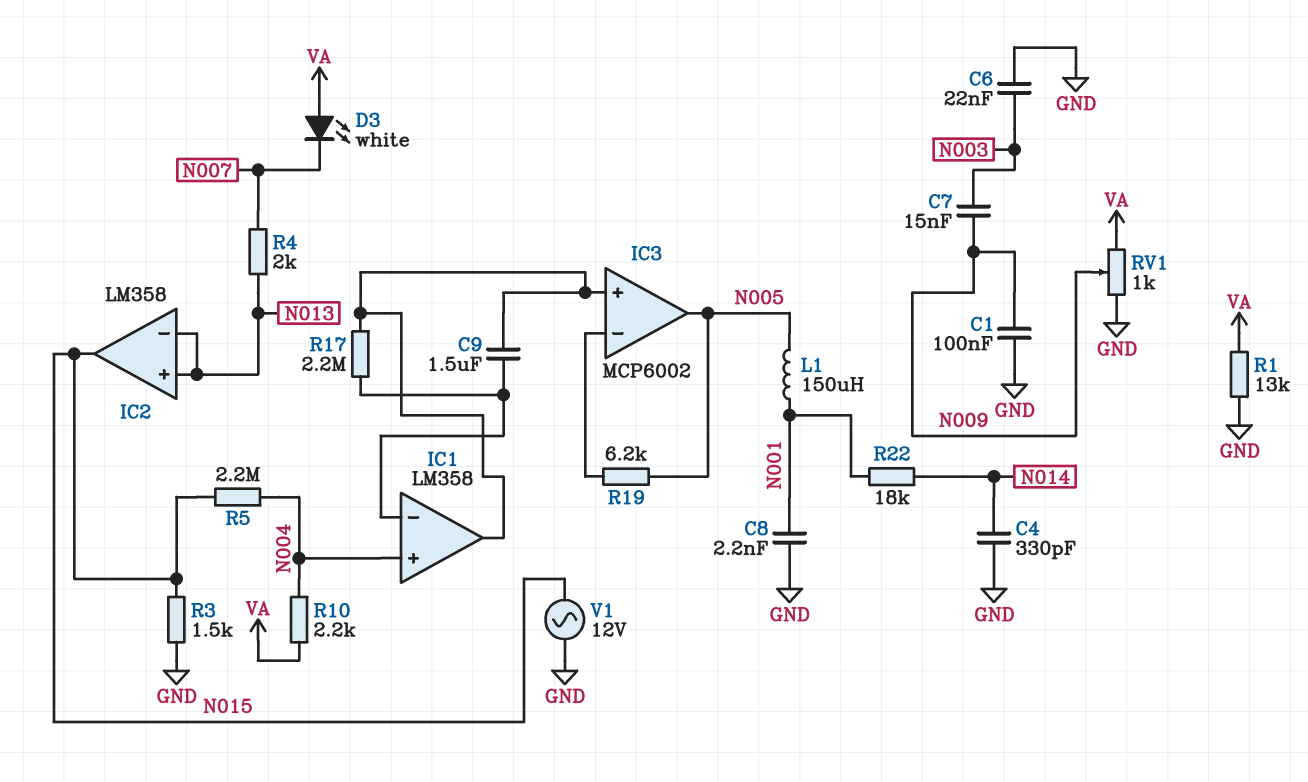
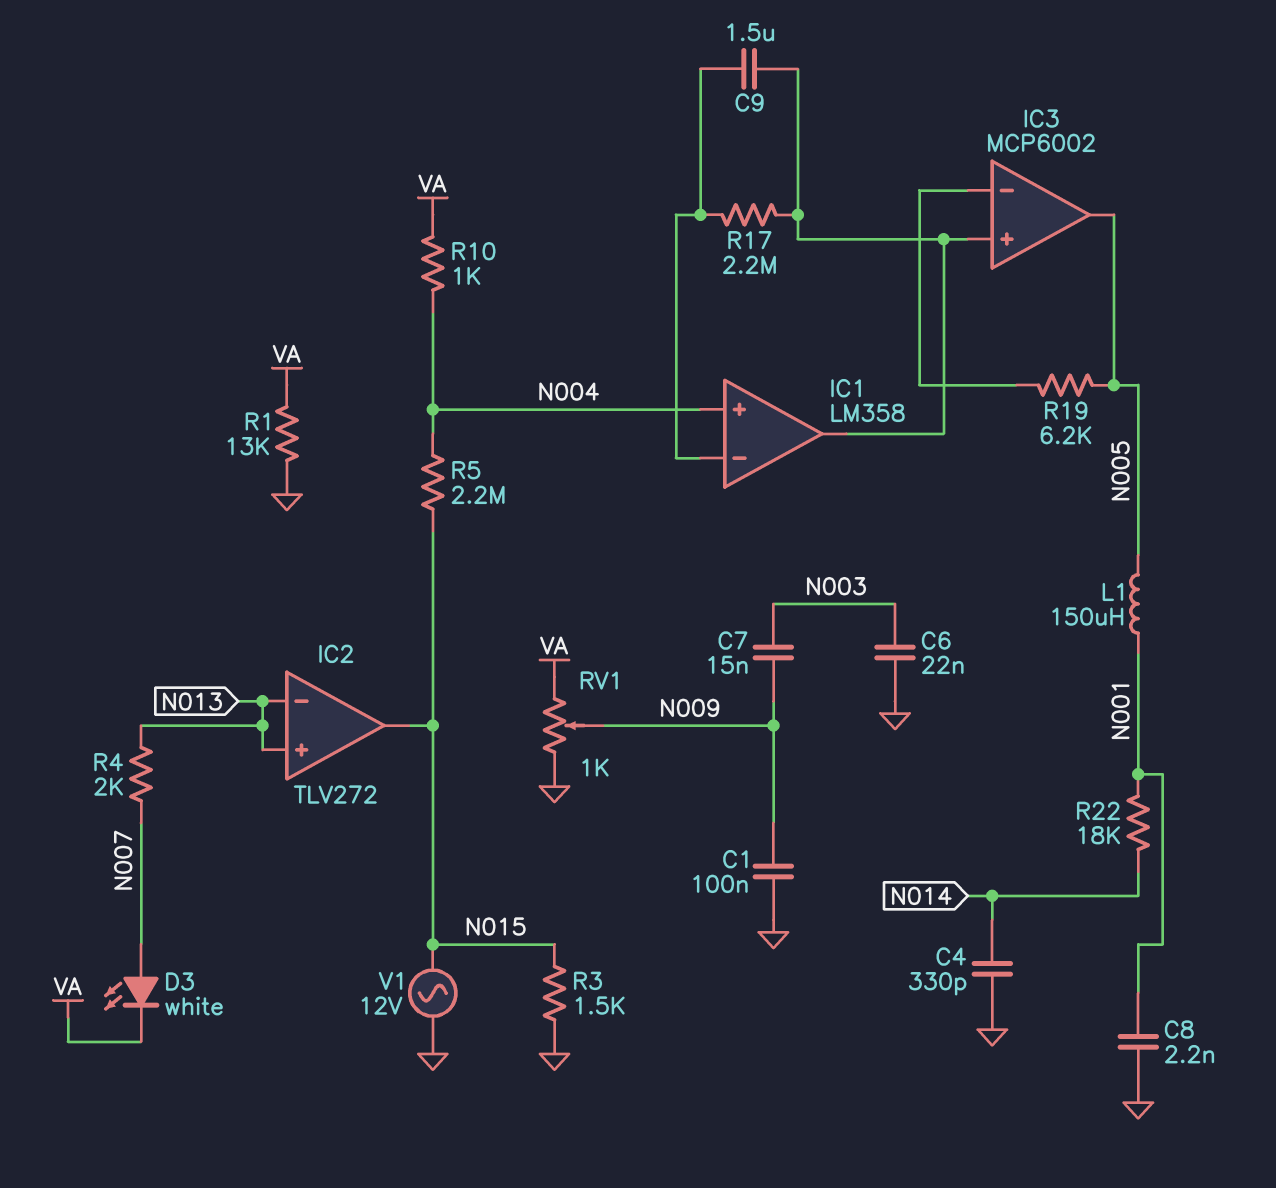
D3: LED white (A VA, K N007) -> LED white (A N007, K VA)
IC2: LM358 -> TLV272
R10: 2.2k (N004, VA) -> 1k (N004, VA)

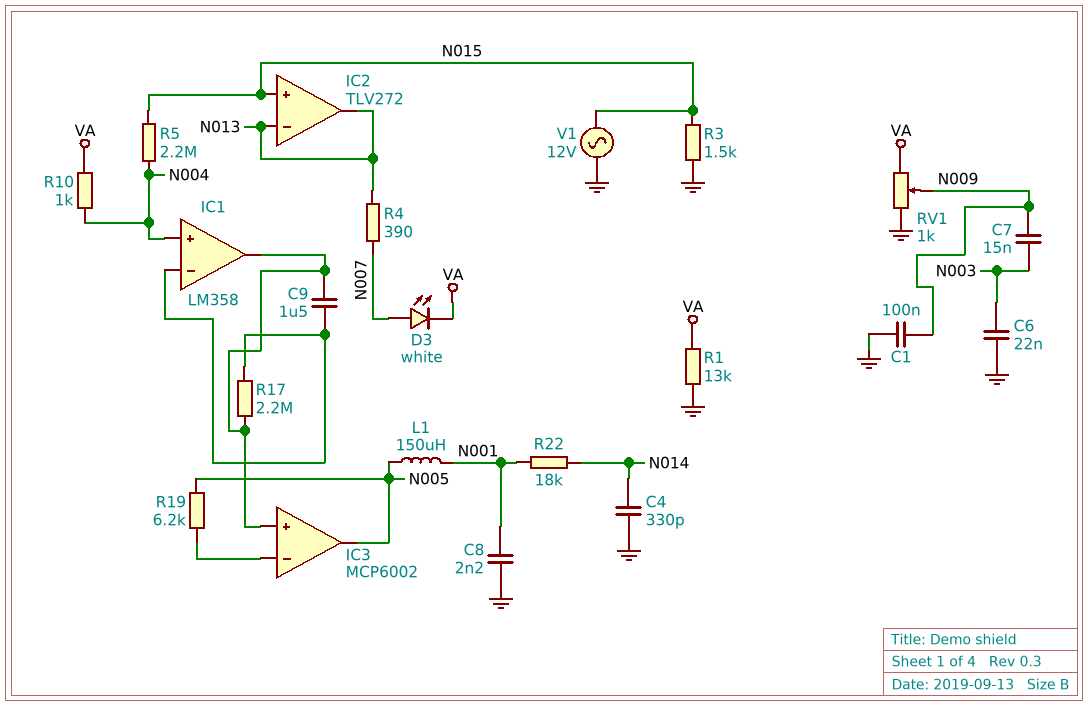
IC2 pin in+: N013 -> N015
IC2 pin out: N015 -> N013
R4: 2k (N007, N013) -> 390 (N007, N013)

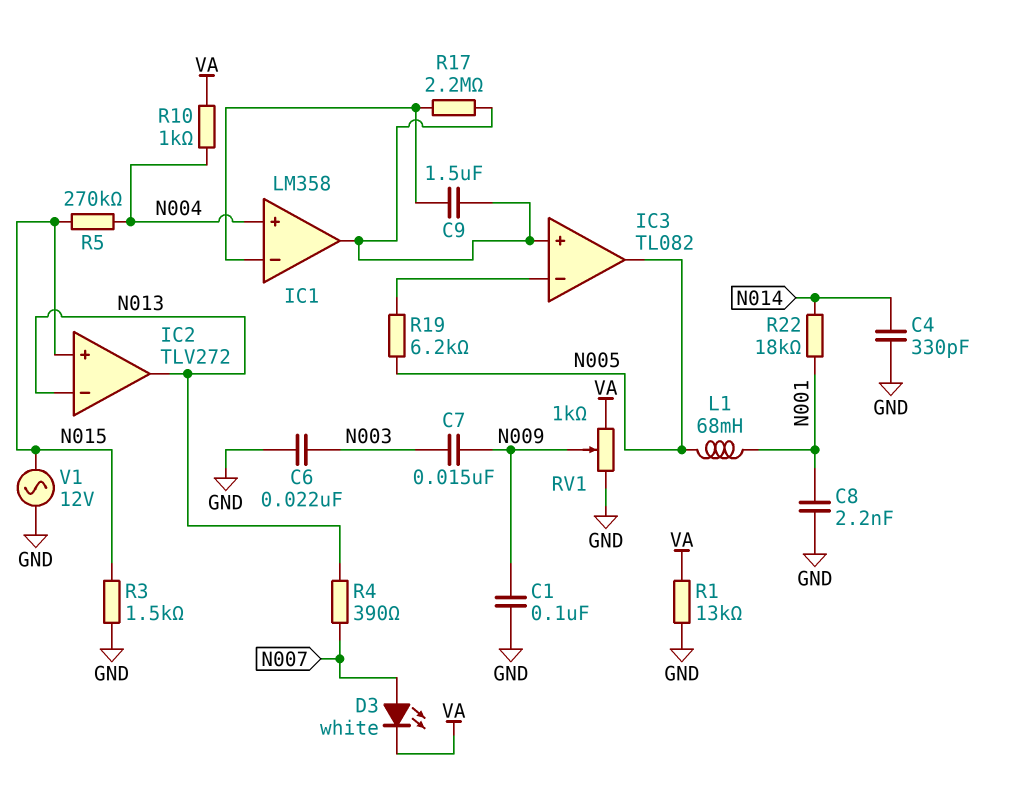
IC3: MCP6002 -> TL082
L1: 150uH (N001, N005) -> 68mH (N001, N005)
R5: 2.2M (N004, N015) -> 270k (N004, N015)

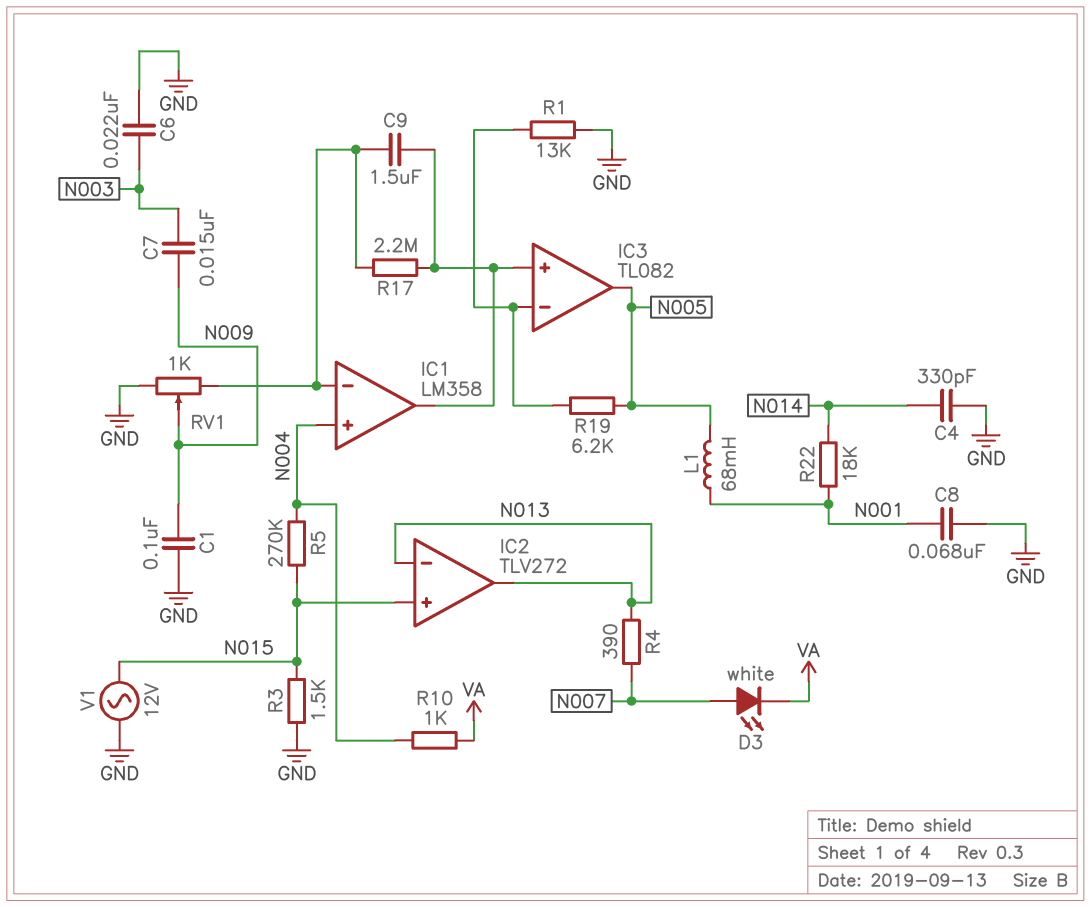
C8: 2.2nF (GND, N001) -> 68nF (GND, N001)
R1: 13k (GND, VA) -> 13k (GND, IC3/in-)
RV1: 1k (GND, VA, wiper N009) -> 1k (GND, IC1/in-, wiper N009)

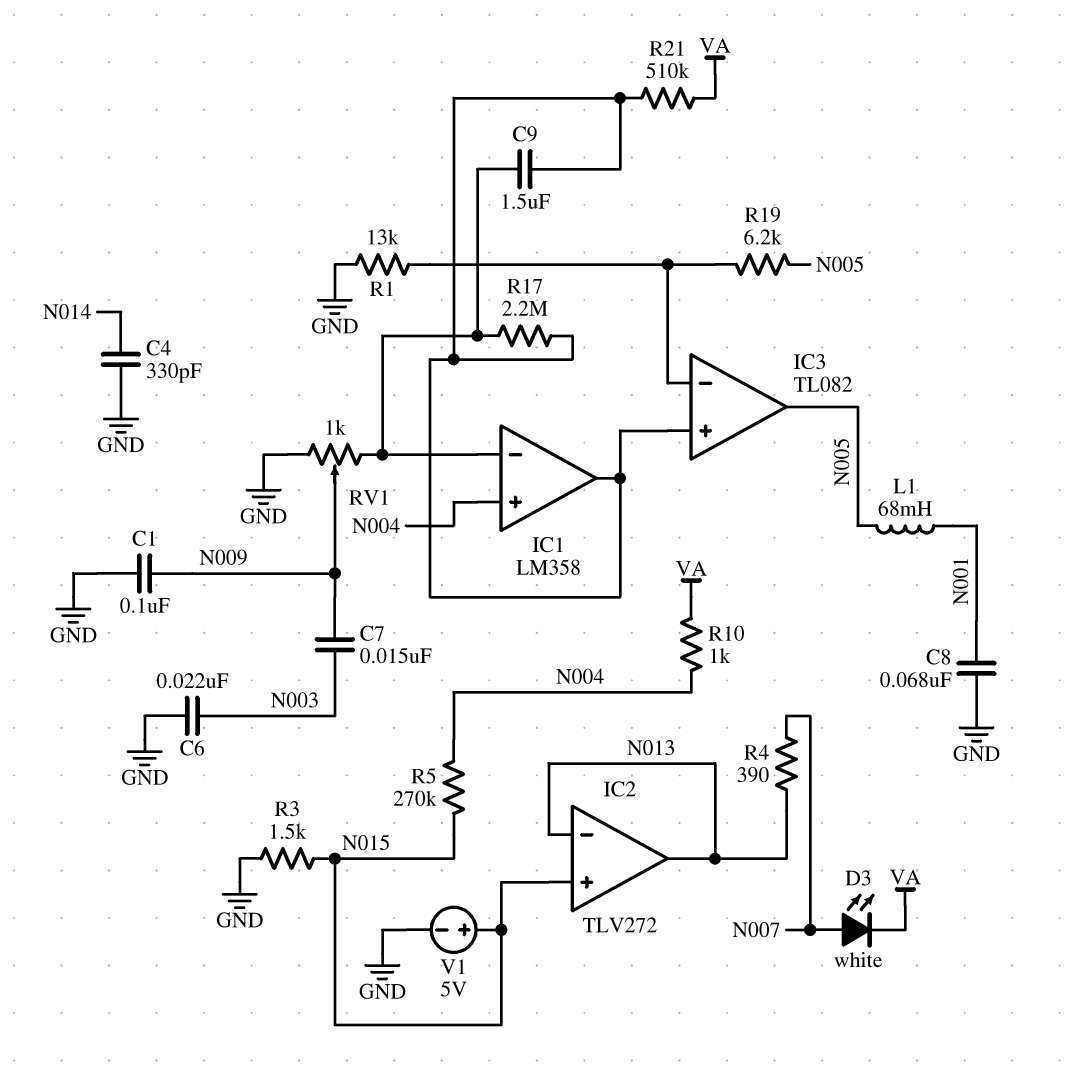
R21: none -> 510k (IC1/out, VA)
R22: 18k (N001, N014) -> none
V1: AC 12V (GND, N015) -> 5V (plus N015, minus GND)

